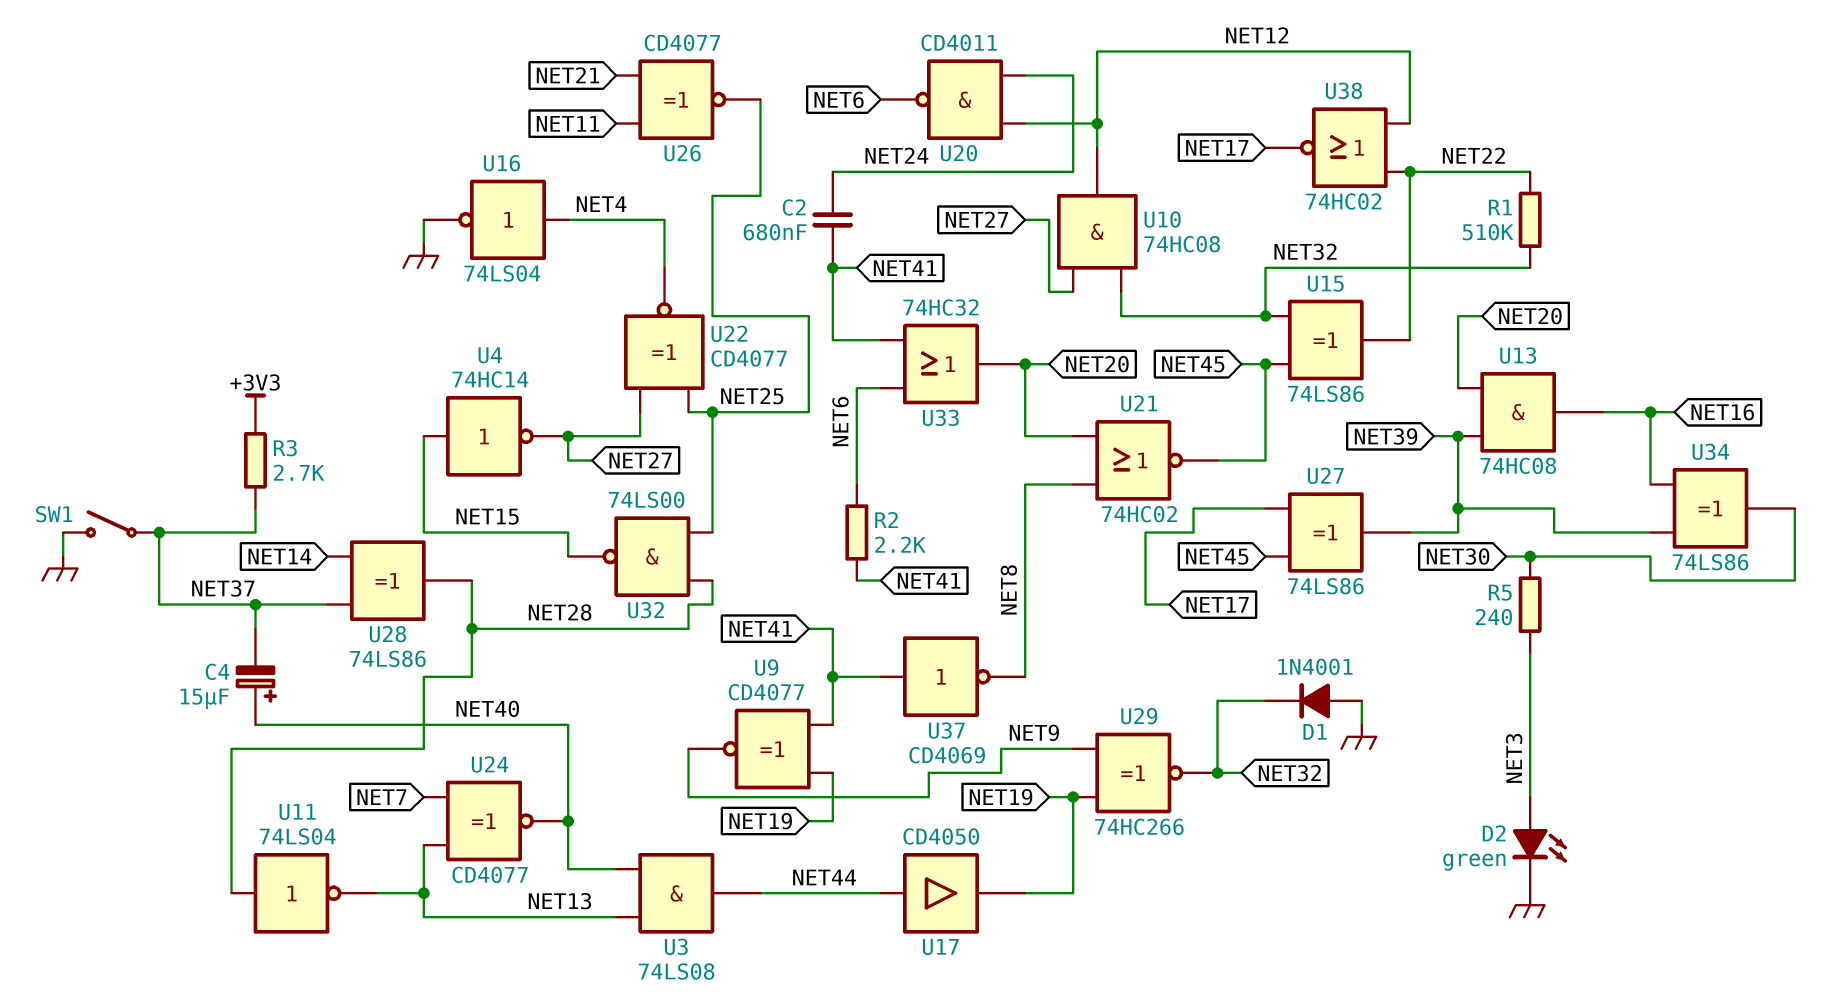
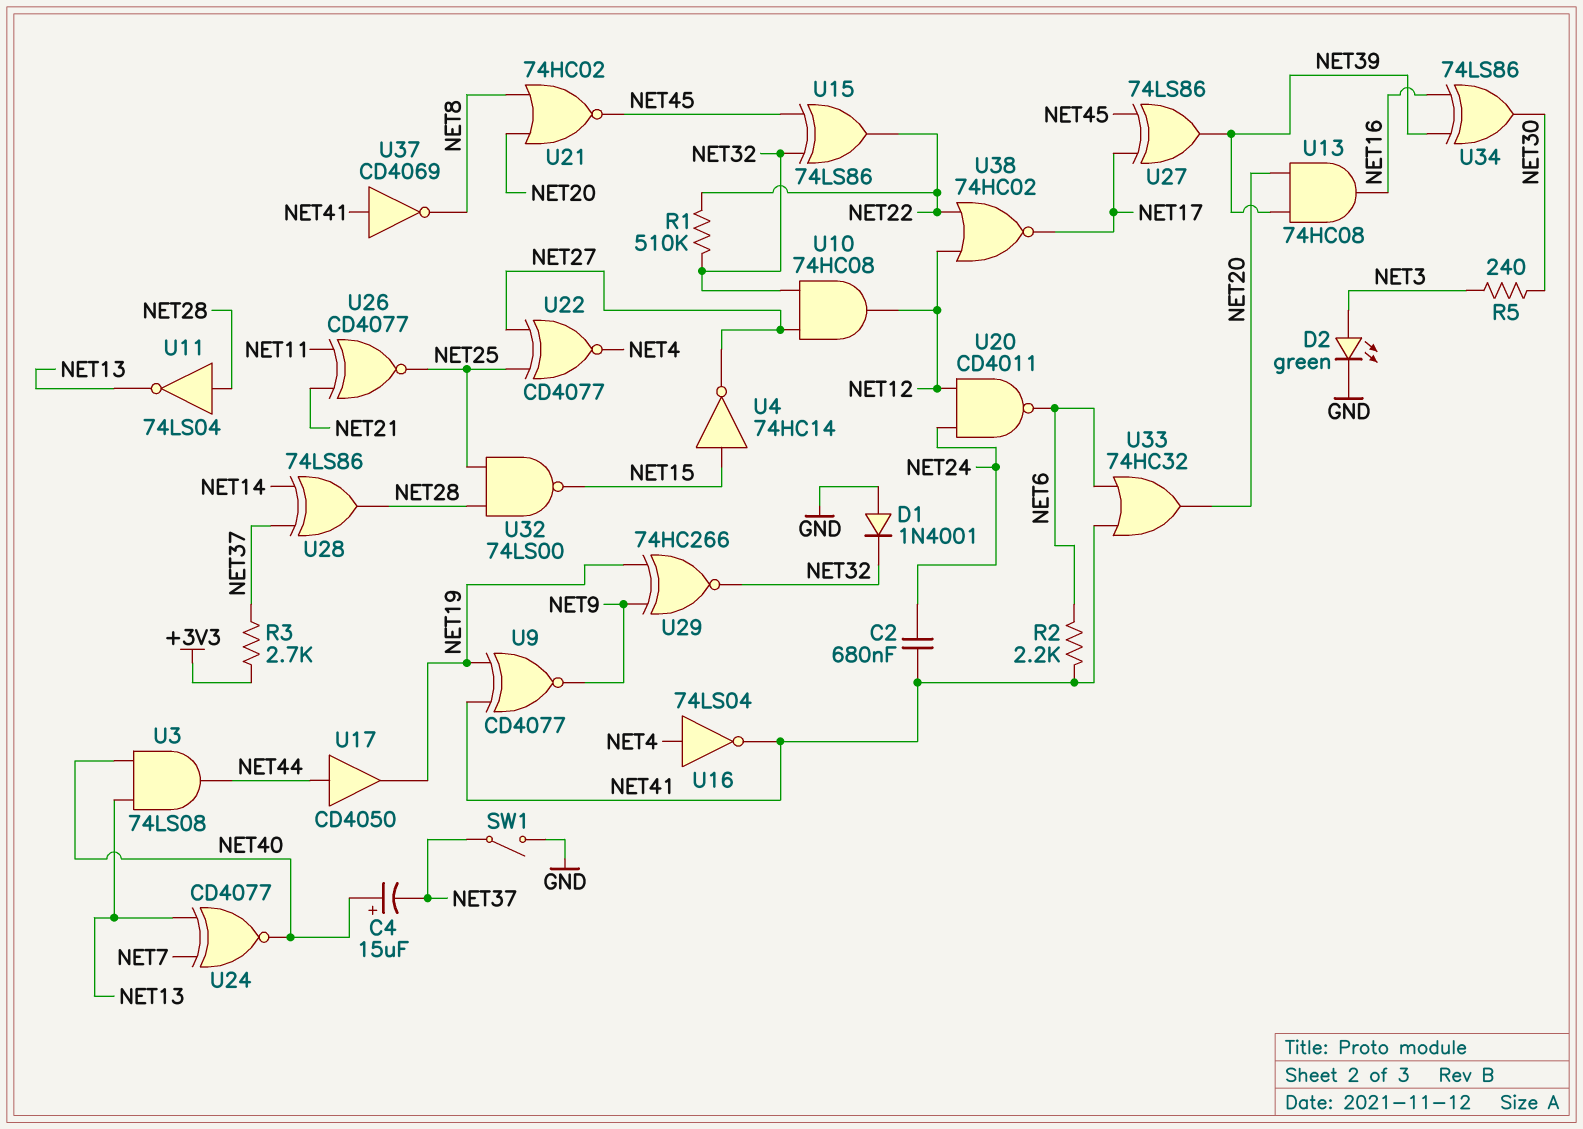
U16: NOT 74LS04 (in NET4, out GND) -> NOT 74LS04 (in NET4, out NET41)

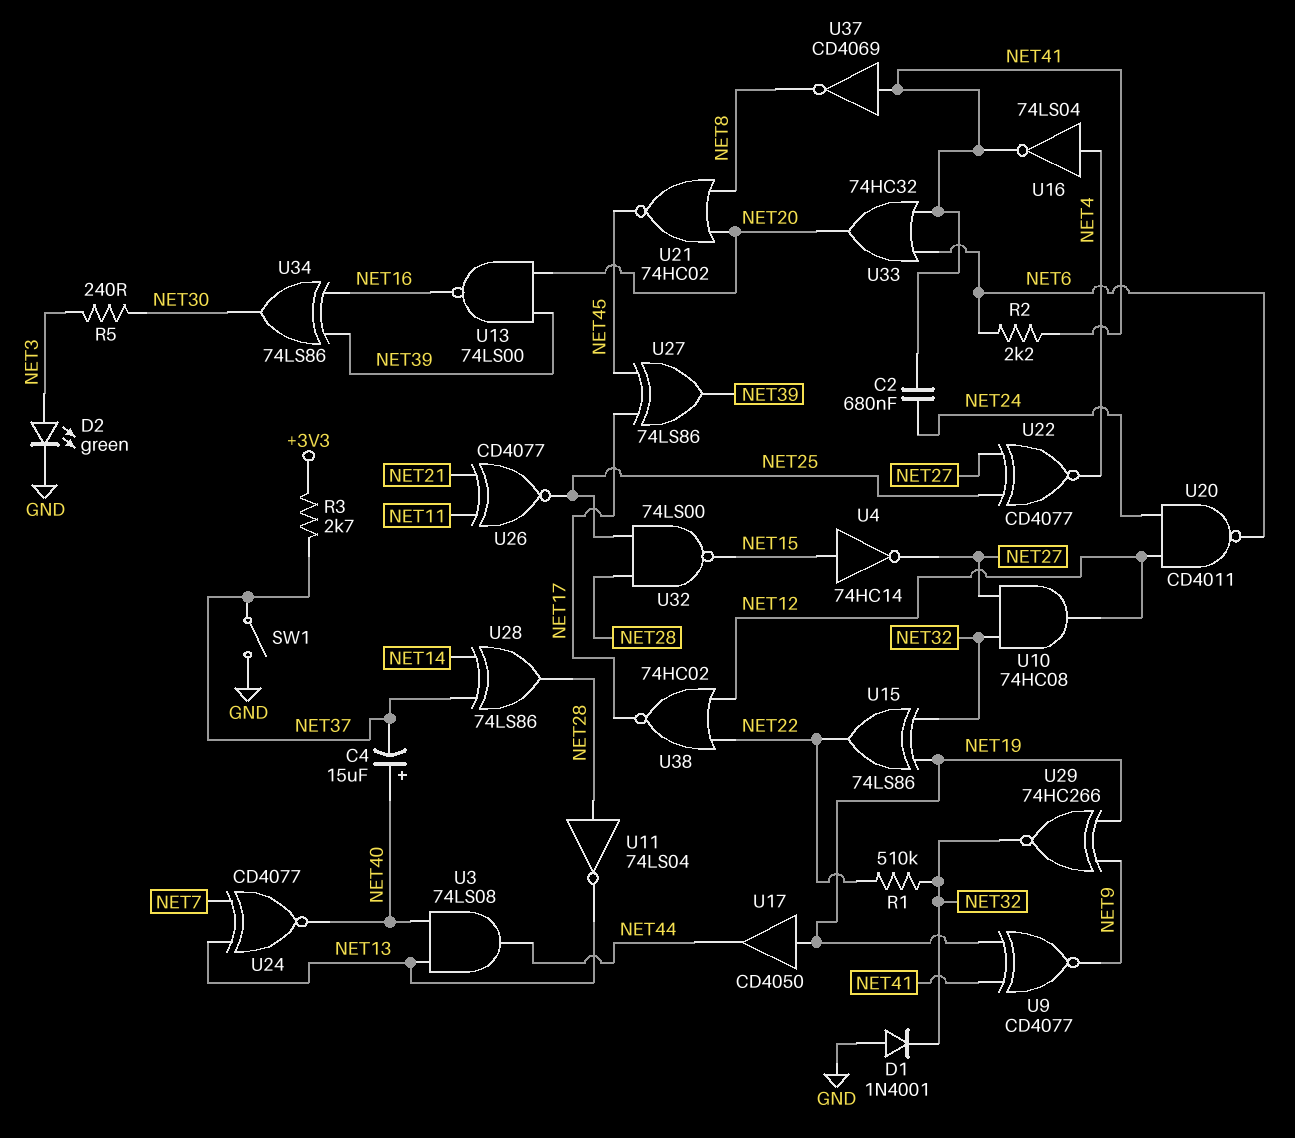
U13: AND 74HC08 (in NET20, in NET39, out NET16) -> NAND 74LS00 (in NET20, in NET39, out NET16)
U15: XOR 74LS86 (in NET32, in NET45, out NET22) -> XOR 74LS86 (in NET19, in NET32, out NET22)
U17: buffer CD4050 (in NET44, out NET19) -> buffer CD4050 (in NET19, out NET44)

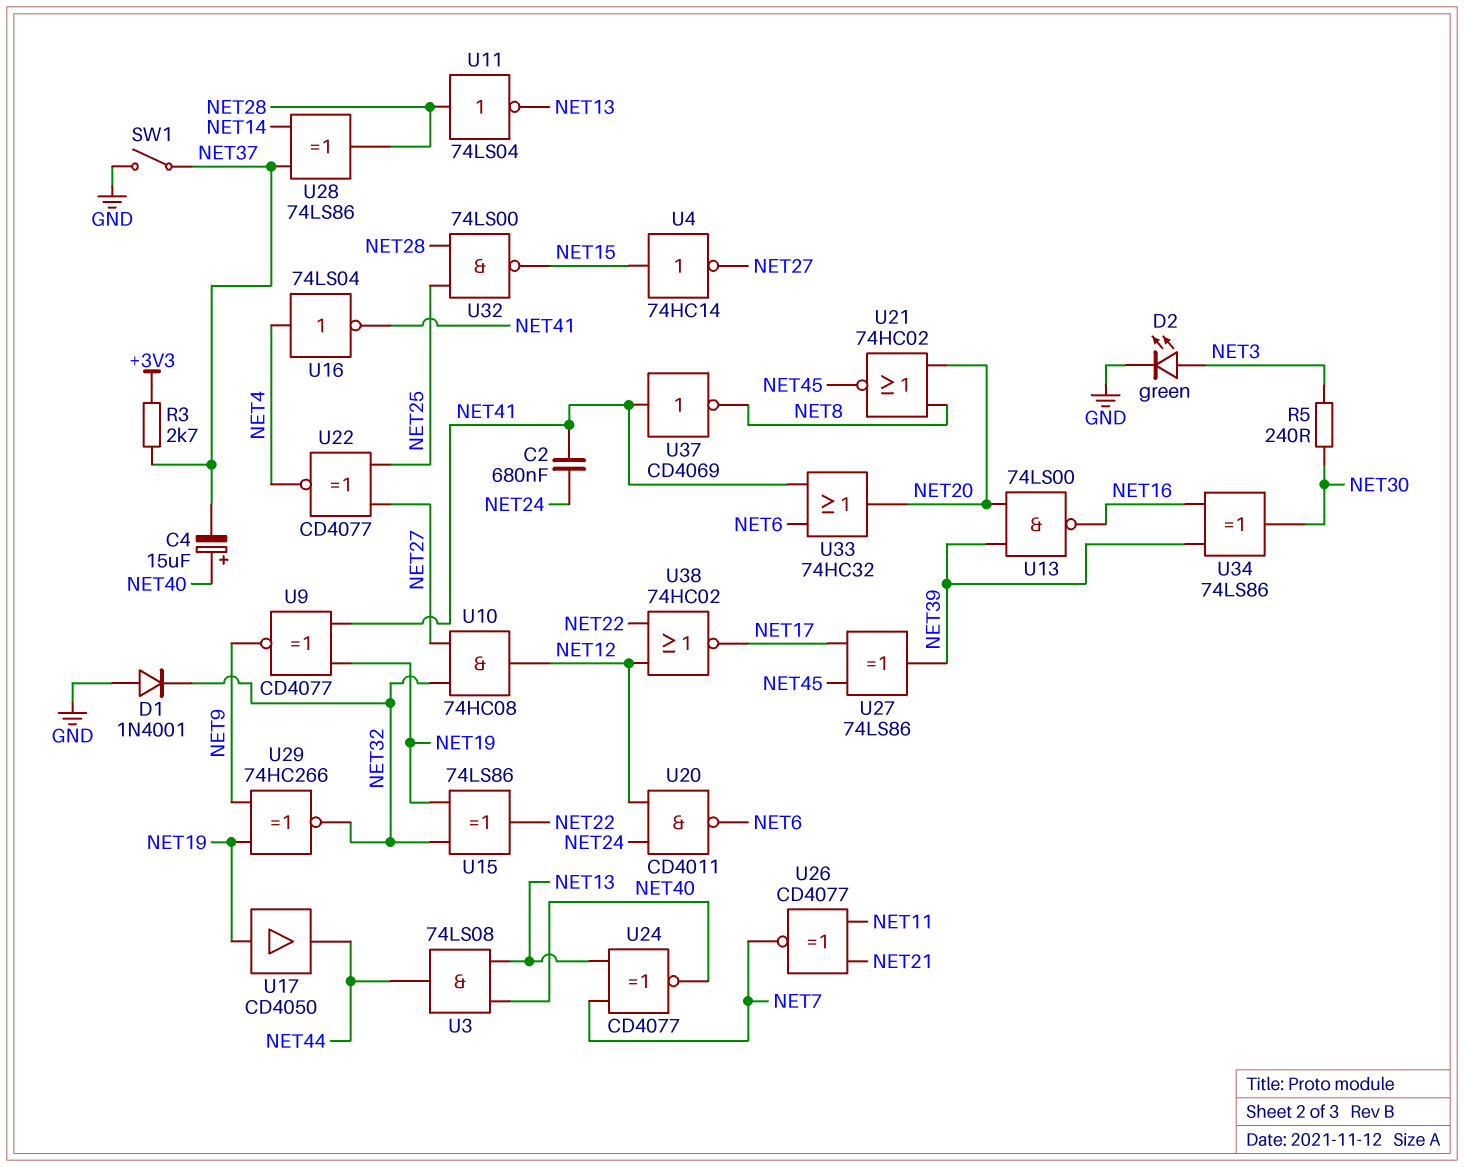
R1: 510k (NET22, NET32) -> none
R2: 2.2k (NET6, NET41) -> none
U26: XNOR CD4077 (in NET11, in NET21, out NET25) -> XNOR CD4077 (in NET11, in NET21, out NET7)

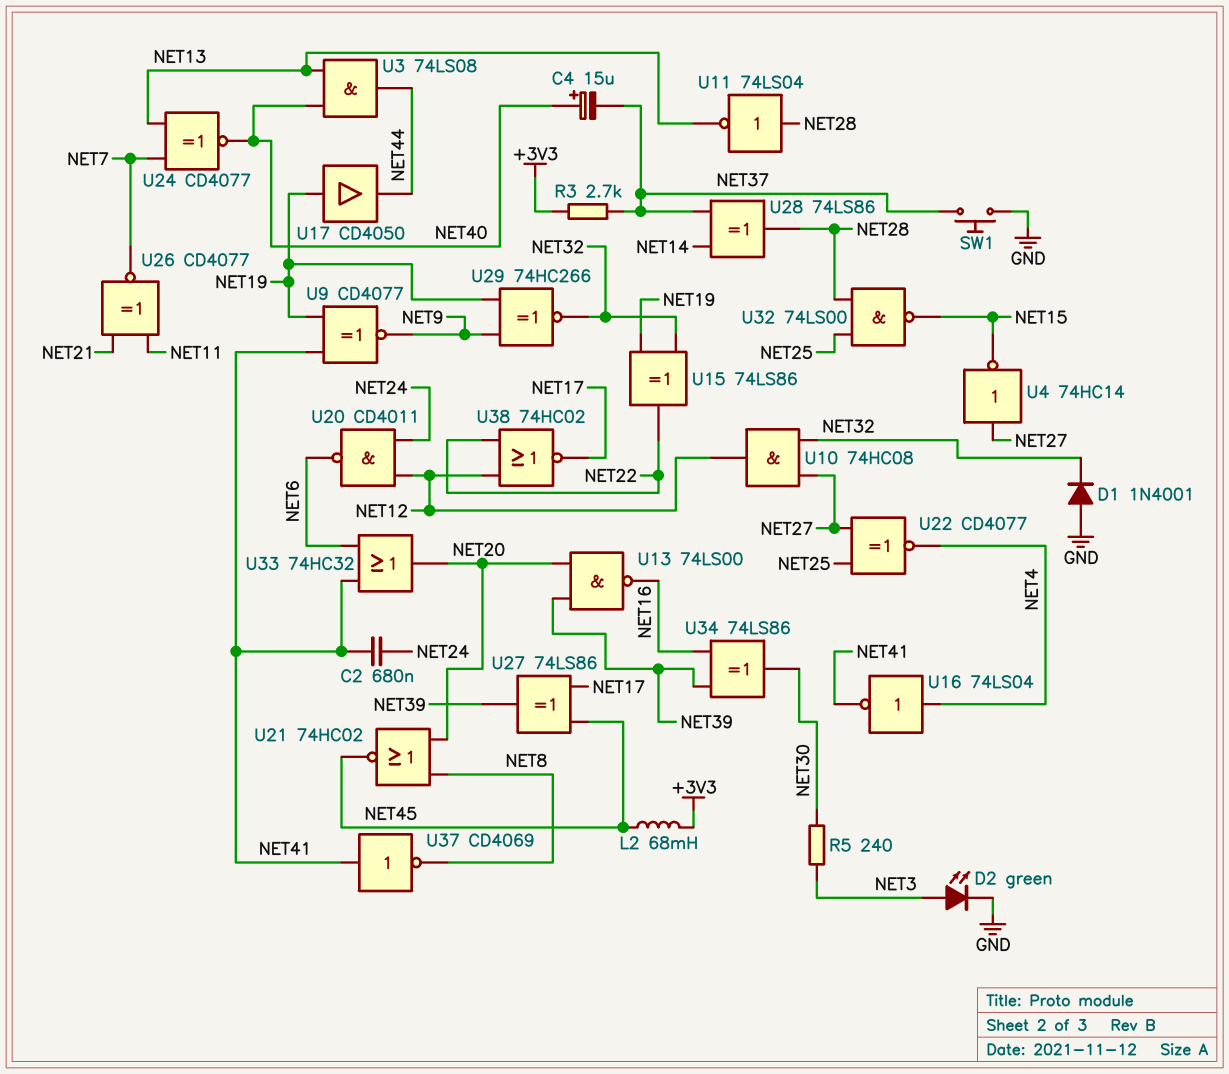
L2: none -> 68mH (+3V3, NET45)
SW1: switch (GND, NET37) -> button (GND, NET37)
U4: NOT 74HC14 (in NET15, out NET27) -> NOT 74HC14 (in NET27, out NET15)

